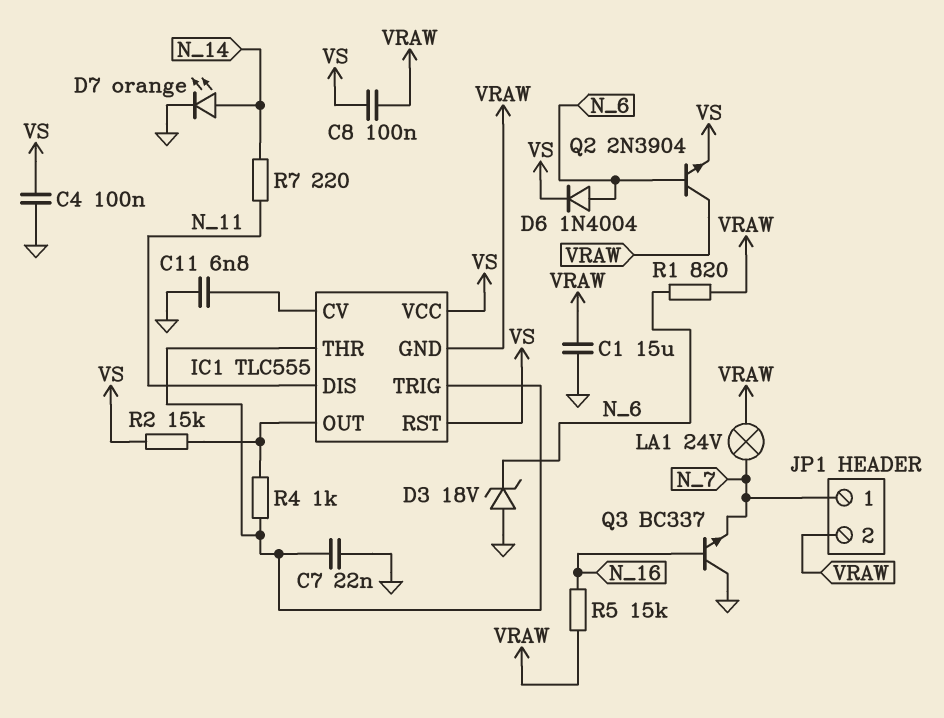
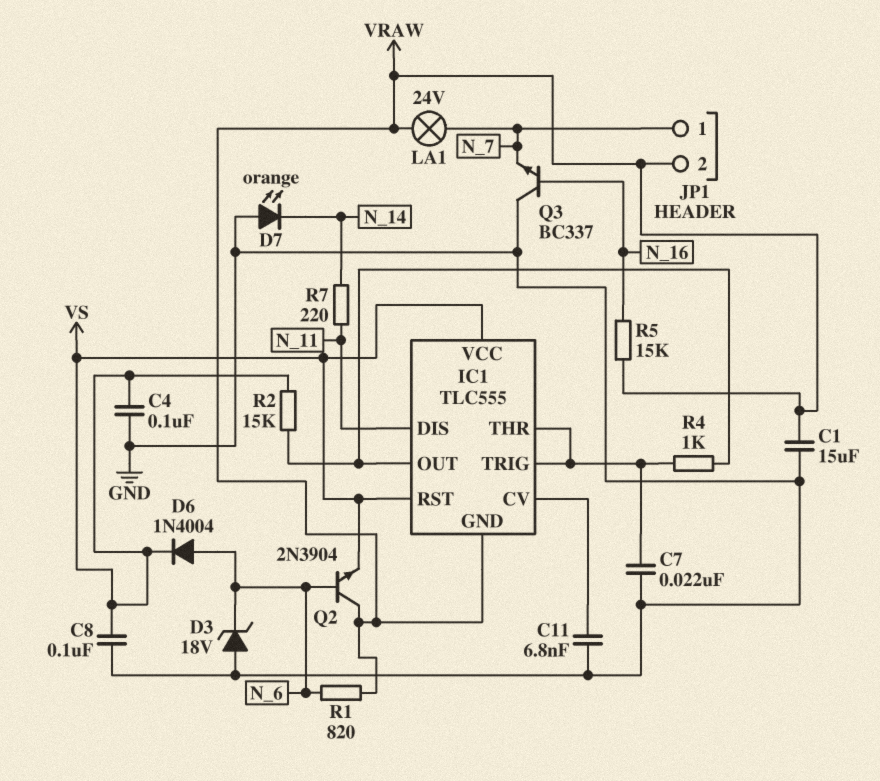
C8: 100nF (VRAW, VS) -> 100nF (GND, VS)
D7: LED orange (A N_14, K GND) -> LED orange (A GND, K N_14)

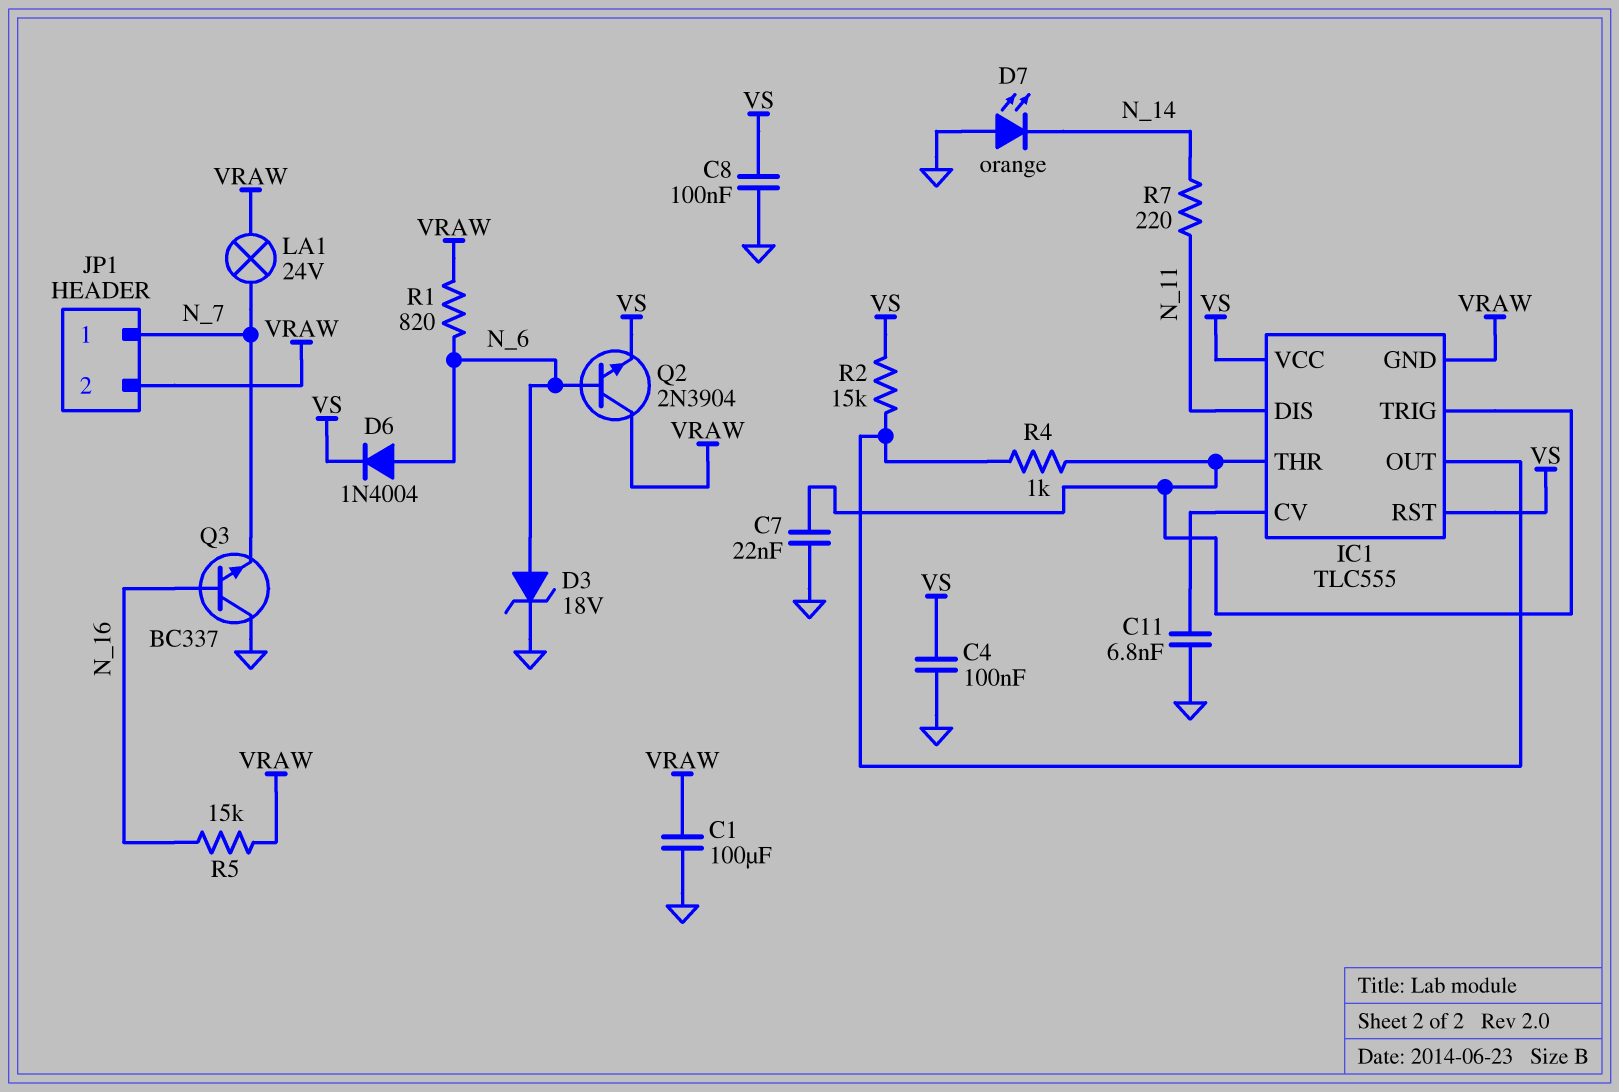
C1: 15uF (GND, VRAW) -> 100uF (GND, VRAW)
D3: zener 18V (A GND, K N_6) -> zener 18V (A N_6, K GND)

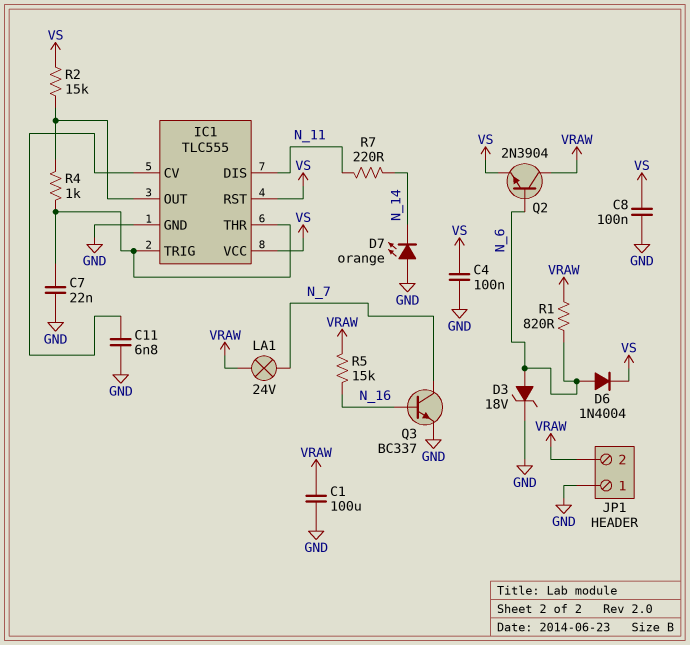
IC1 pin GND: VRAW -> GND
JP1 pin 1: N_7 -> GND
Q3: NPN BC337 (B N_16, C GND, E N_7) -> NPN BC337 (B N_16, C N_7, E GND)

